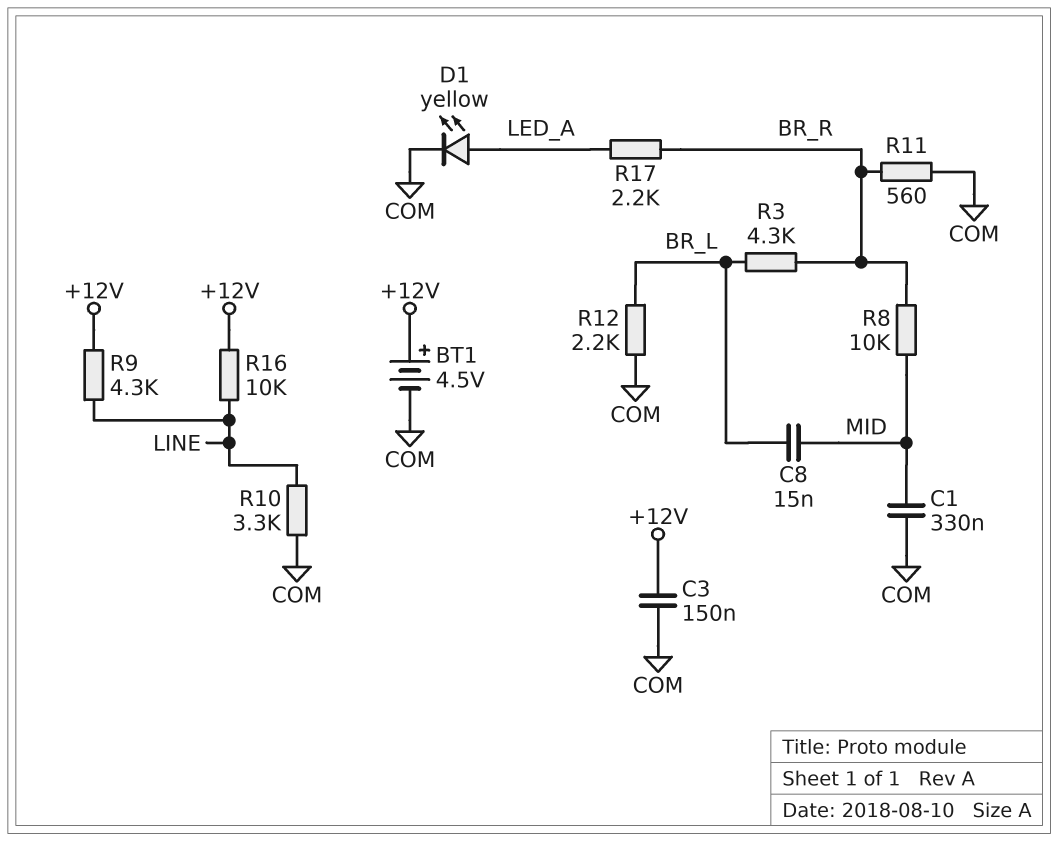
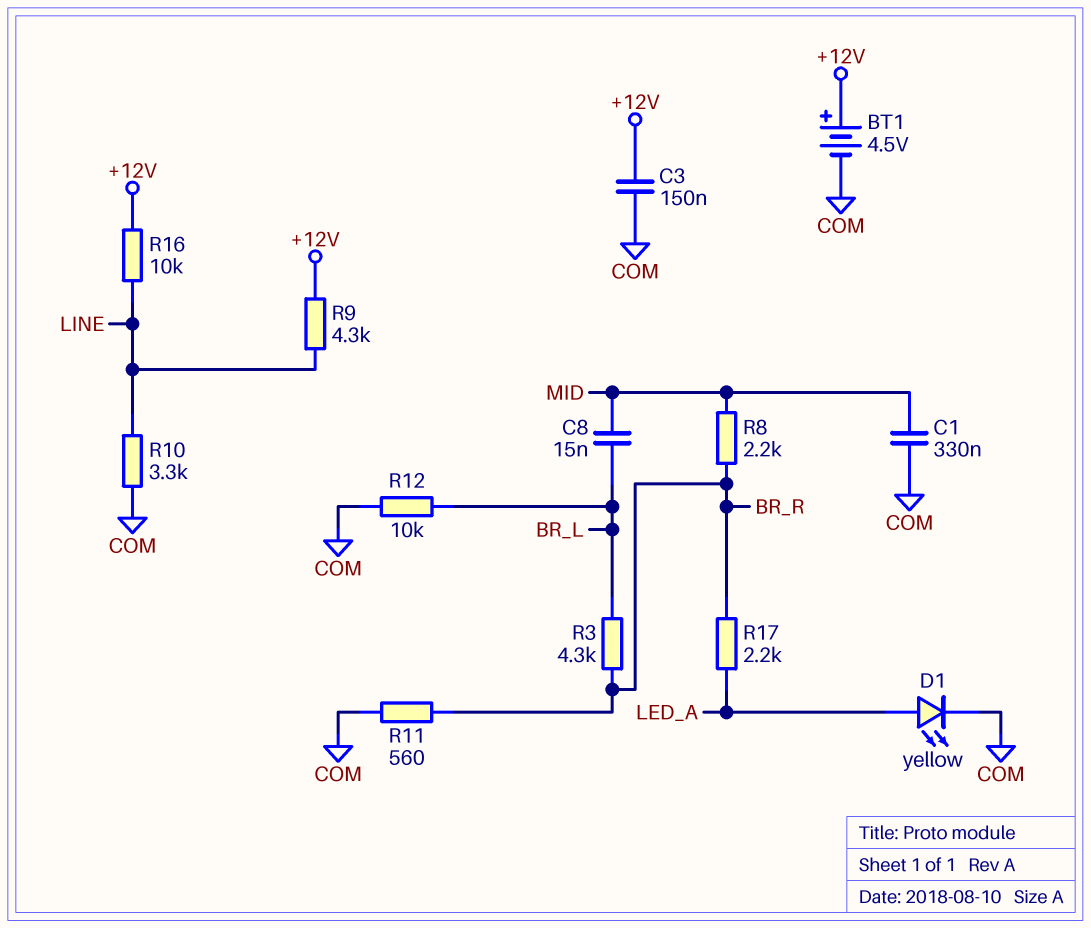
R8: 10k (BR_R, MID) -> 2.2k (BR_R, MID)
R12: 2.2k (BR_L, COM) -> 10k (BR_L, COM)

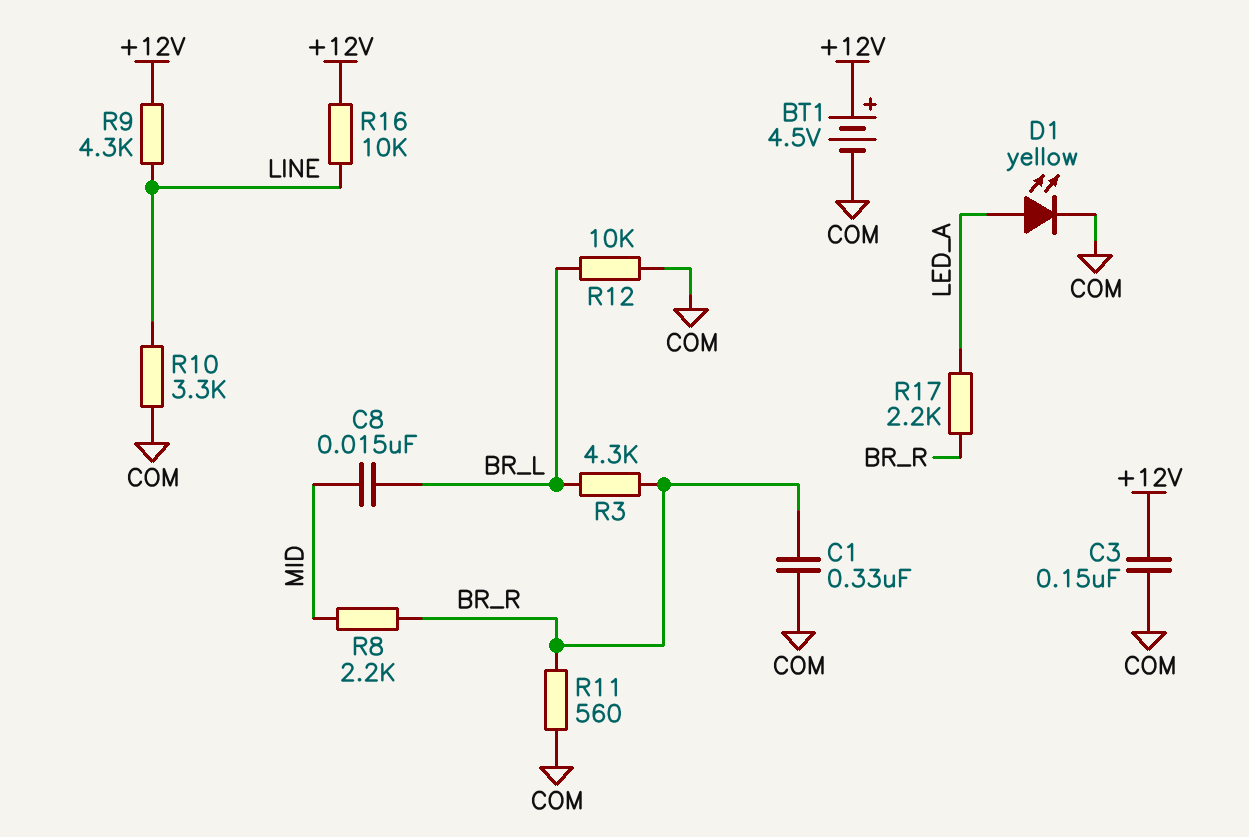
C1: 330nF (COM, MID) -> 330nF (BR_R, COM)

